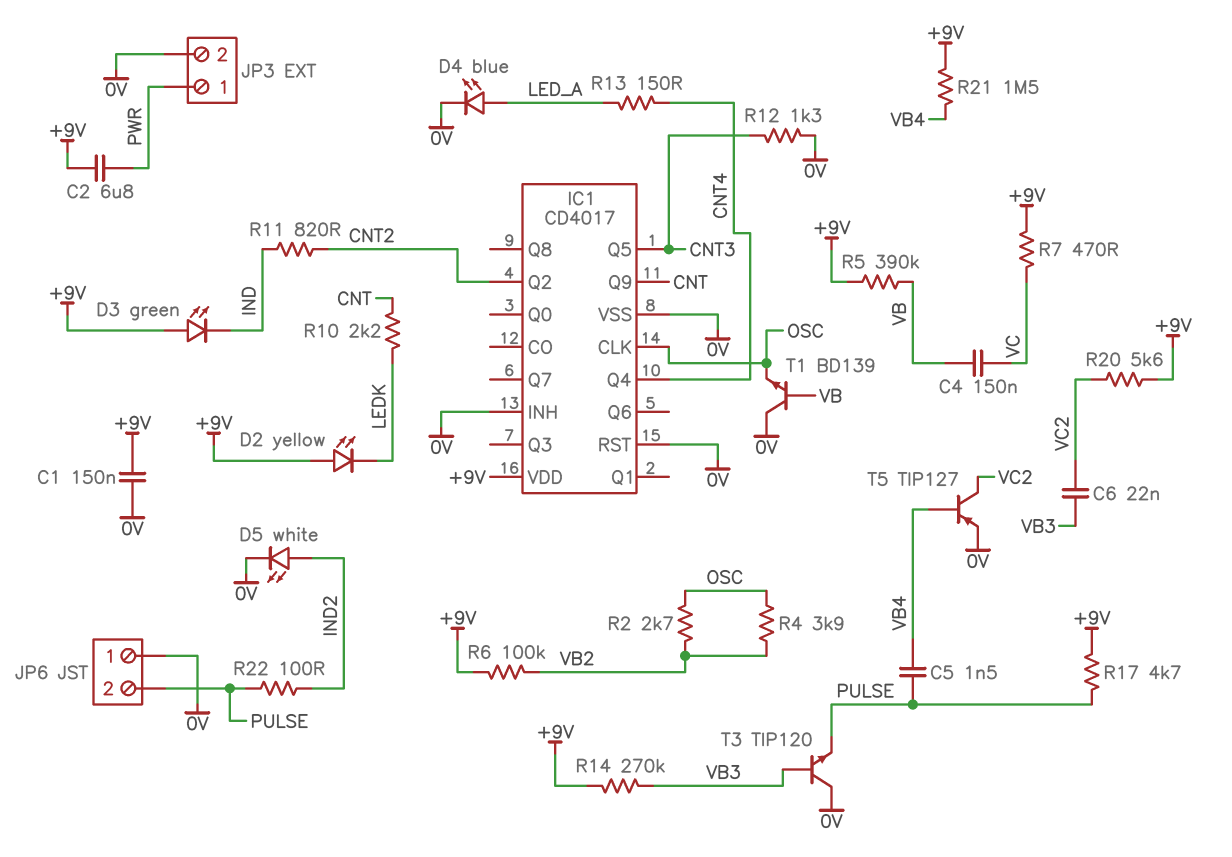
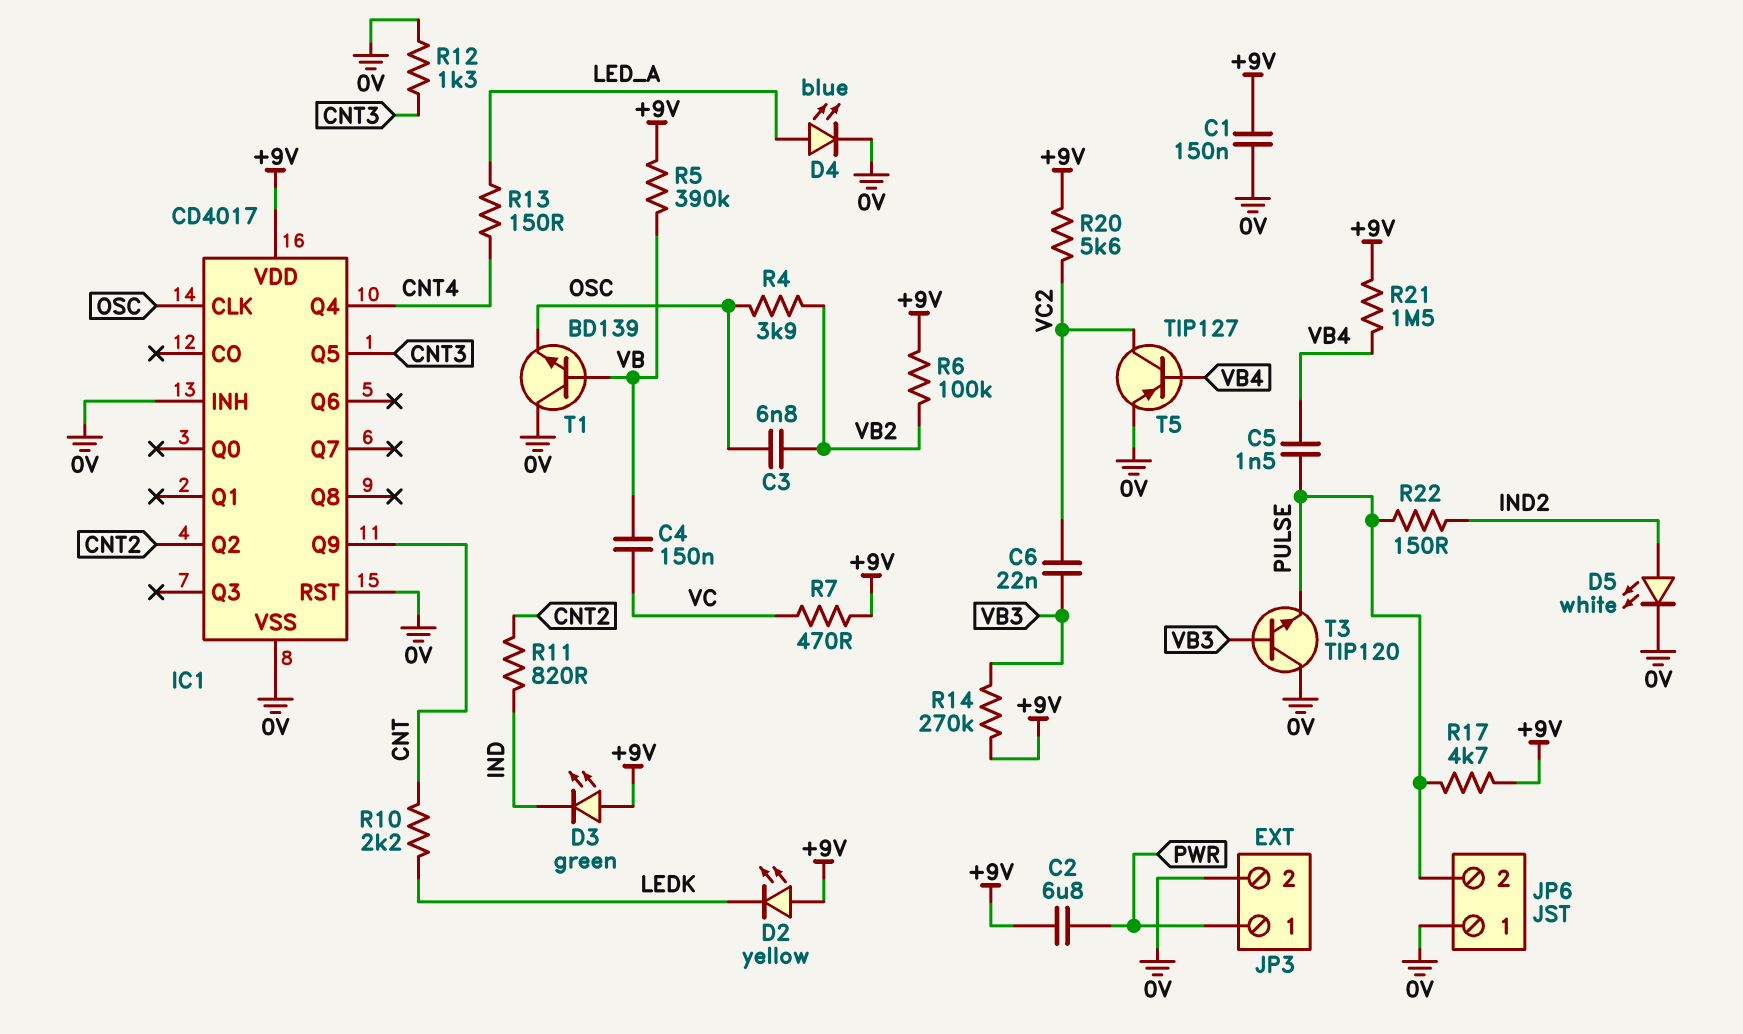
C3: none -> 6.8nF (OSC, VB2)
R2: 2.7k (OSC, VB2) -> none
R22: 100 (IND2, PULSE) -> 150 (IND2, PULSE)

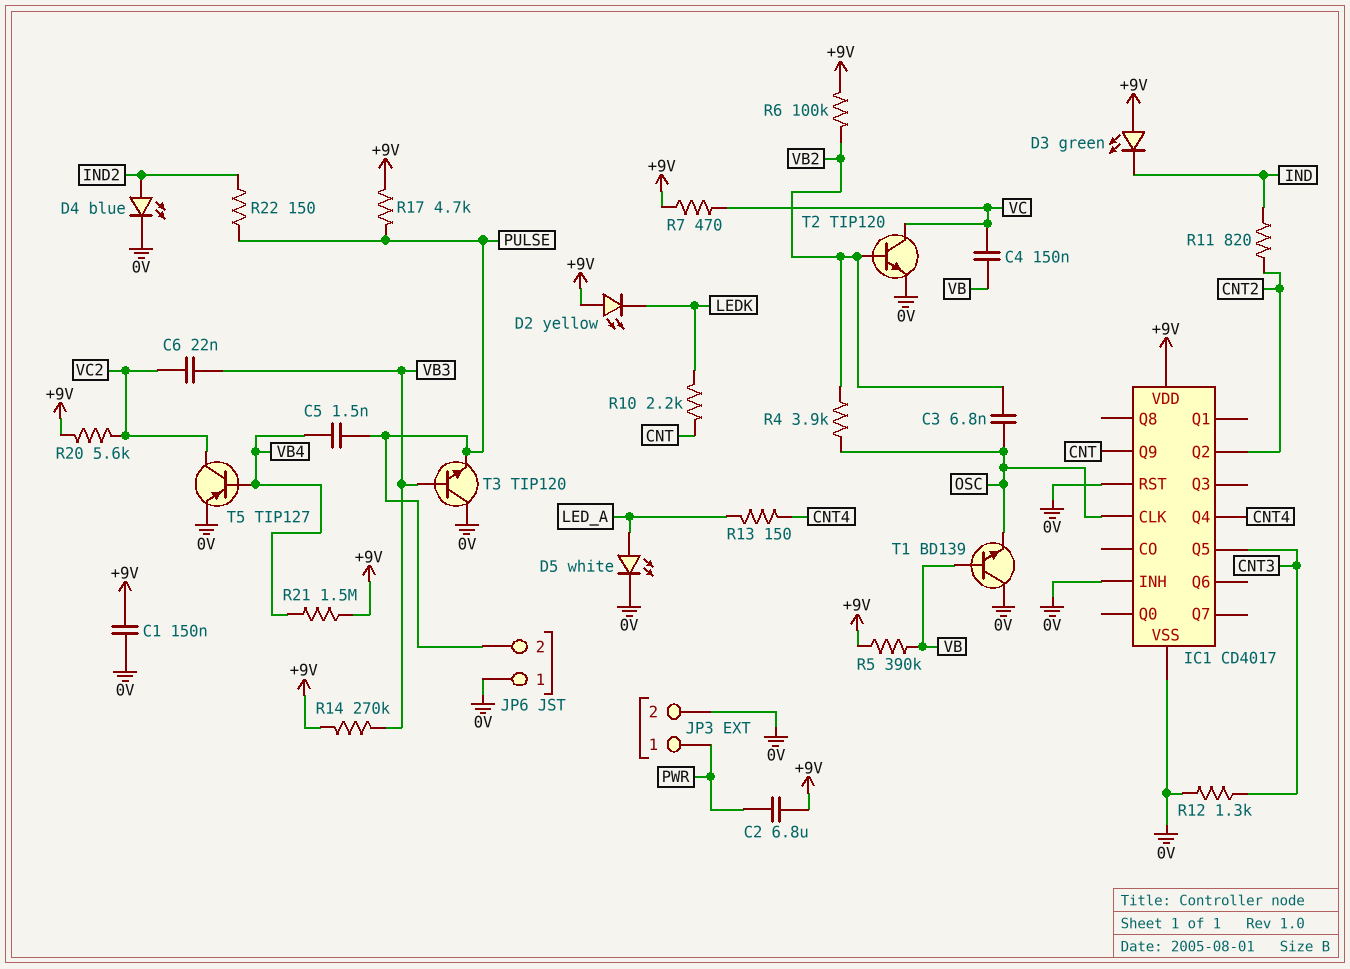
D4: LED blue (A LED_A, K 0V) -> LED blue (A IND2, K 0V)
D5: LED white (A IND2, K 0V) -> LED white (A LED_A, K 0V)
T2: none -> NPN TIP120 (B VB2, C VC, E 0V)

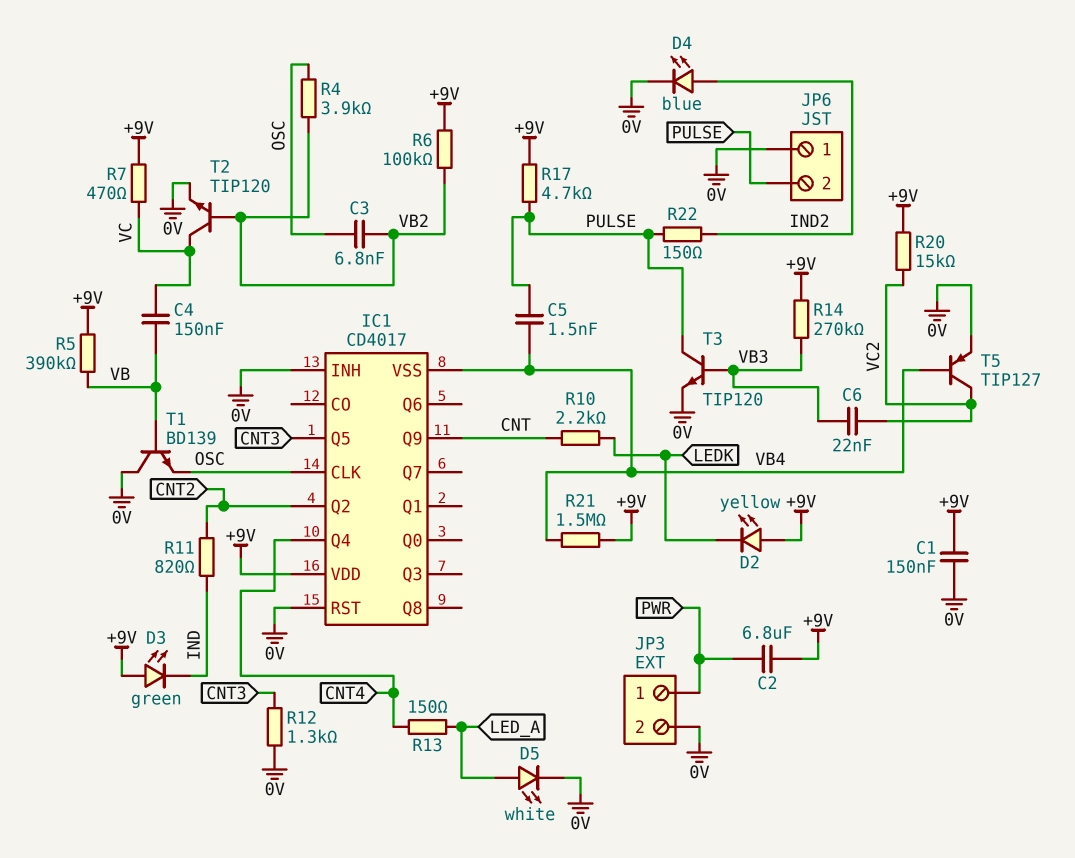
IC1 pin VSS: 0V -> VB4
R20: 5.6k (+9V, VC2) -> 15k (+9V, VC2)
T3: NPN TIP120 (B VB3, C 0V, E PULSE) -> NPN TIP120 (B VB3, C PULSE, E 0V)

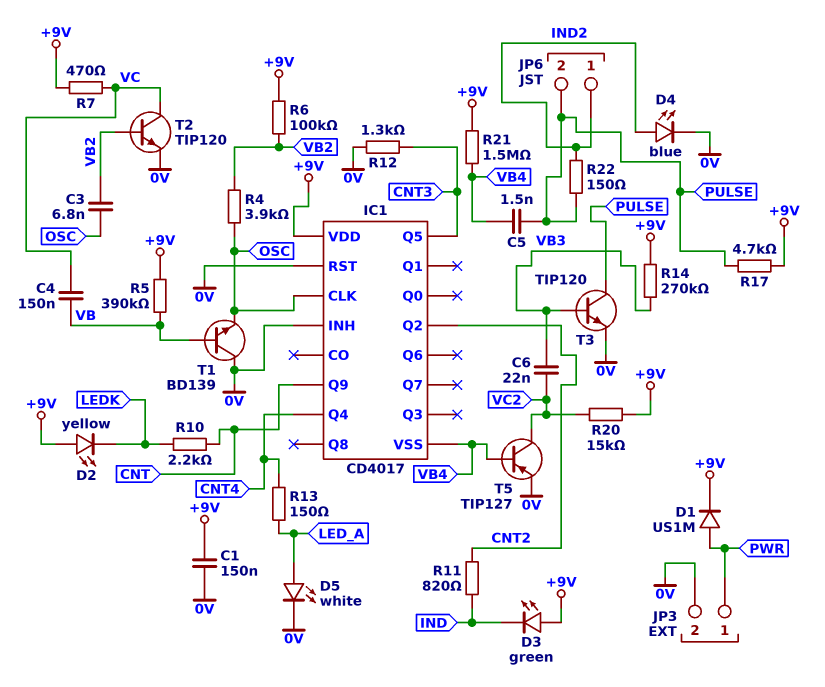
C2: 6.8uF (+9V, PWR) -> none
D1: none -> diode US1M (A PWR, K +9V)
JP6 pin 1: 0V -> IND2

